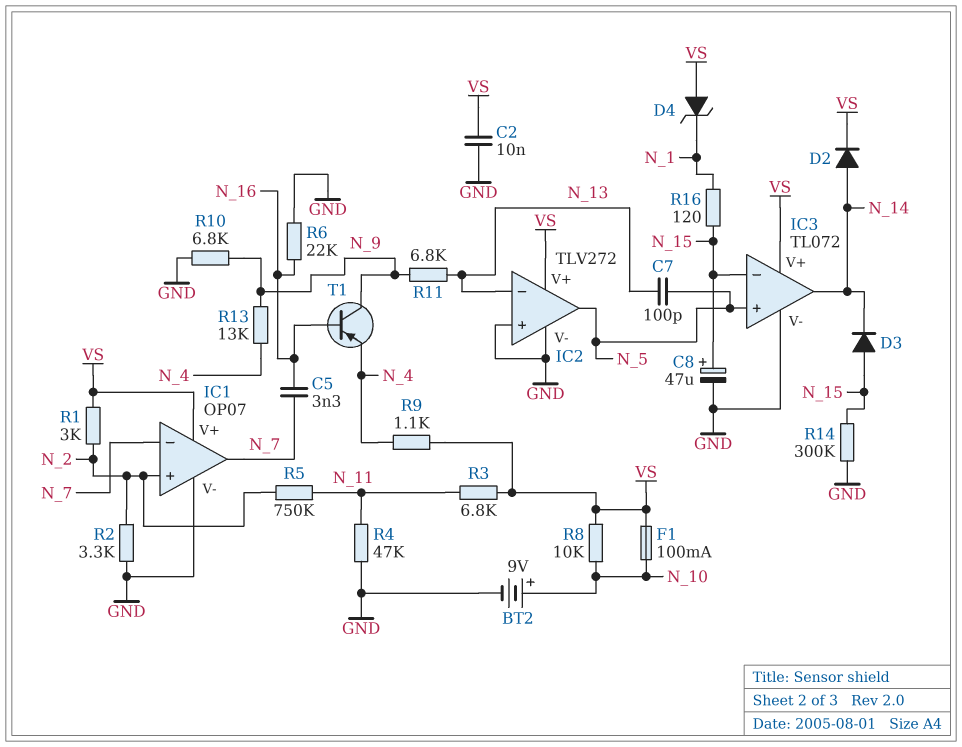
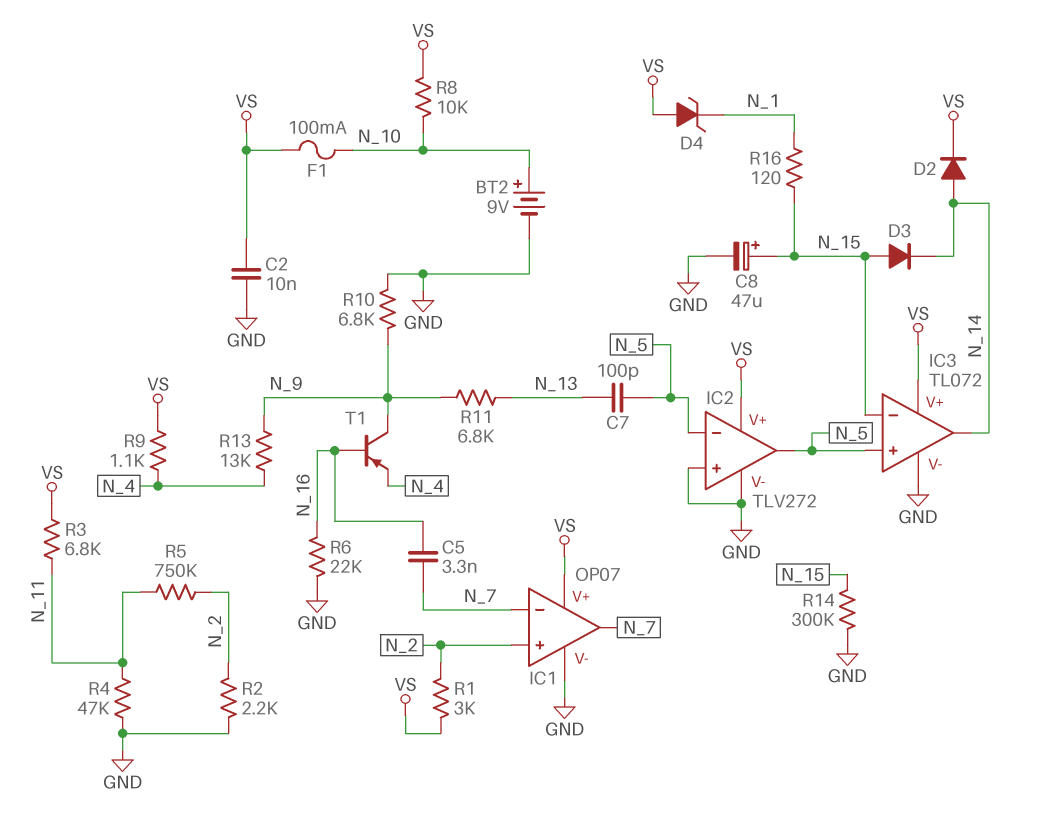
IC2 pin in-: N_13 -> N_5
R2: 3.3k (GND, N_2) -> 2.2k (GND, N_2)

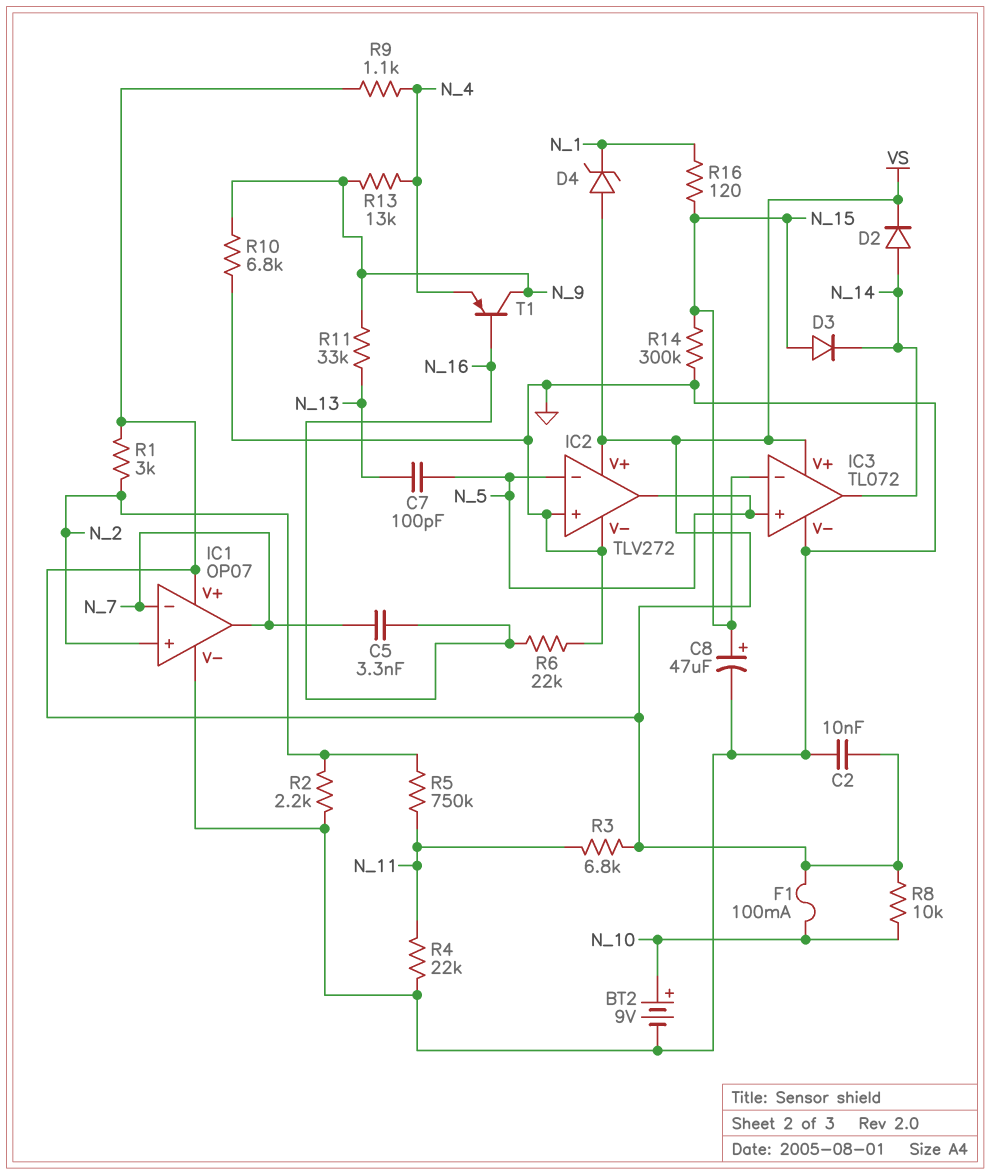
R4: 47k (GND, N_11) -> 22k (GND, N_11)
R11: 6.8k (N_9, N_13) -> 33k (N_9, N_13)

